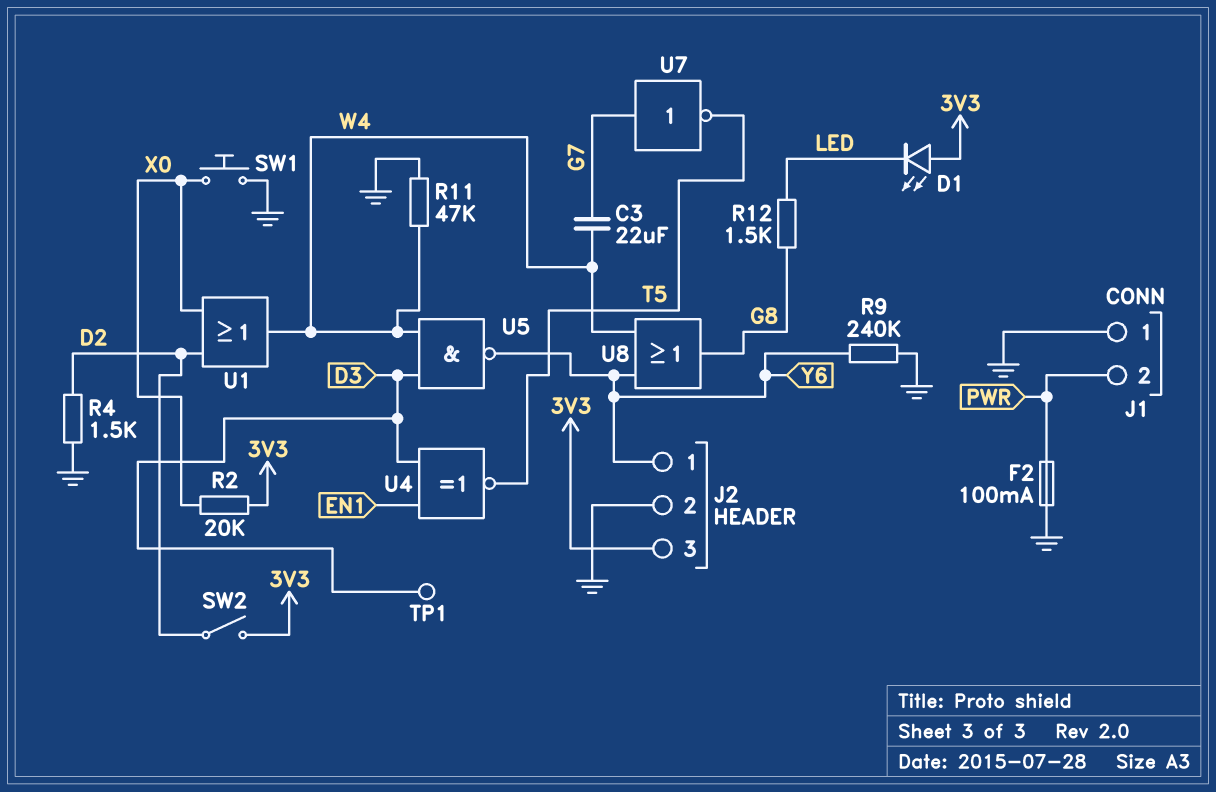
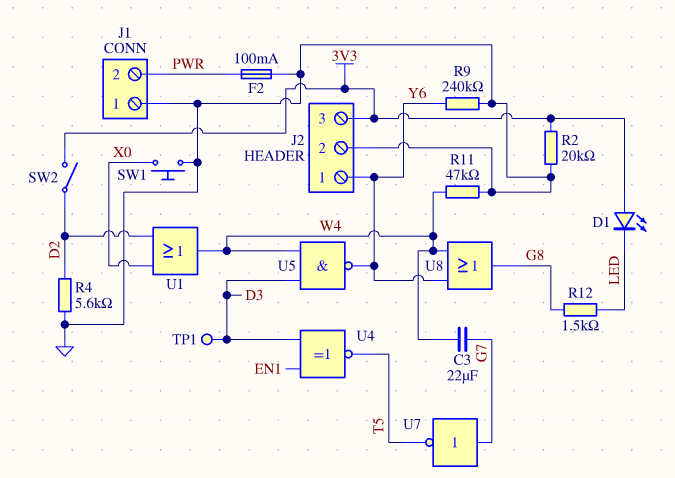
R2: 20k (3V3, X0) -> 20k (3V3, GND)
R4: 1.5k (D2, GND) -> 5.6k (D2, GND)

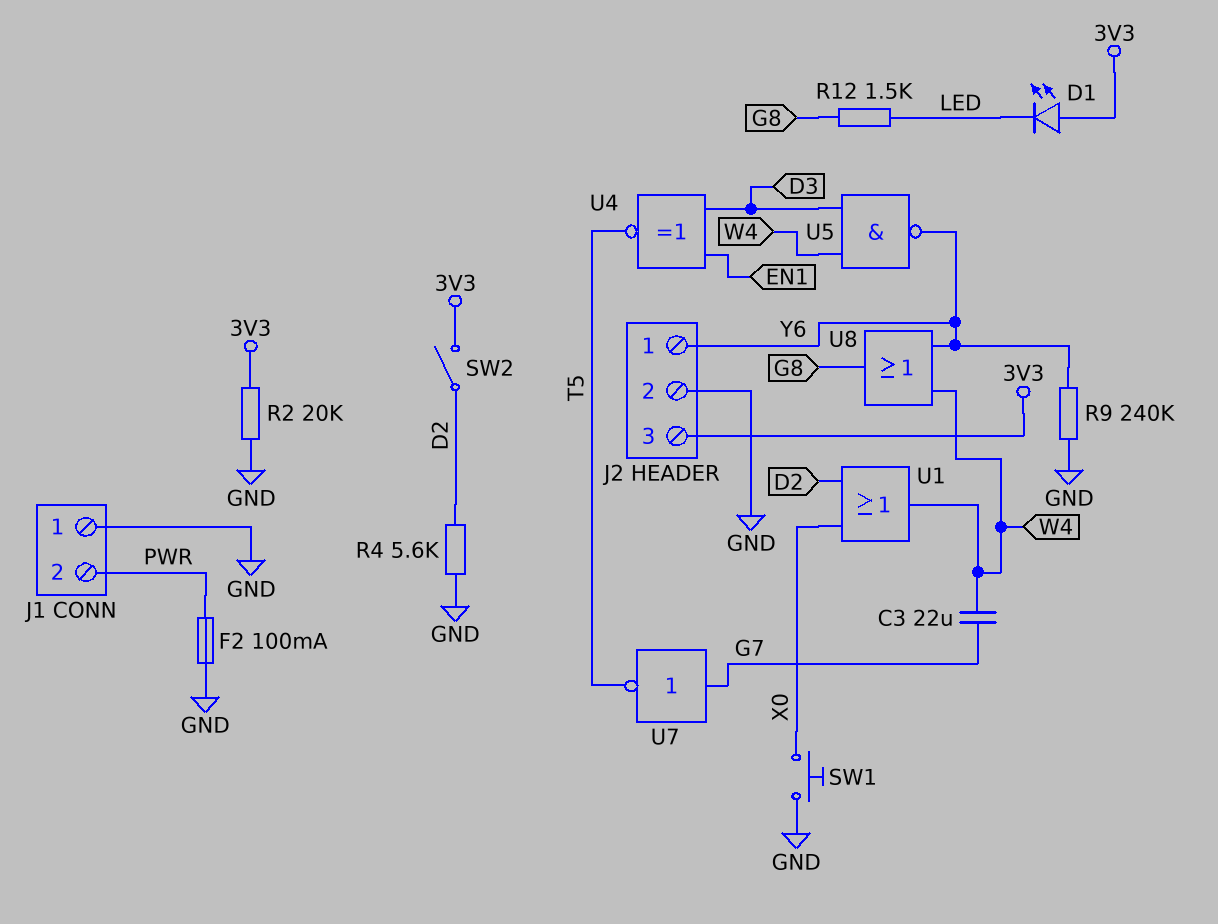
R11: 47k (GND, W4) -> none
TP1: test point (D3) -> none

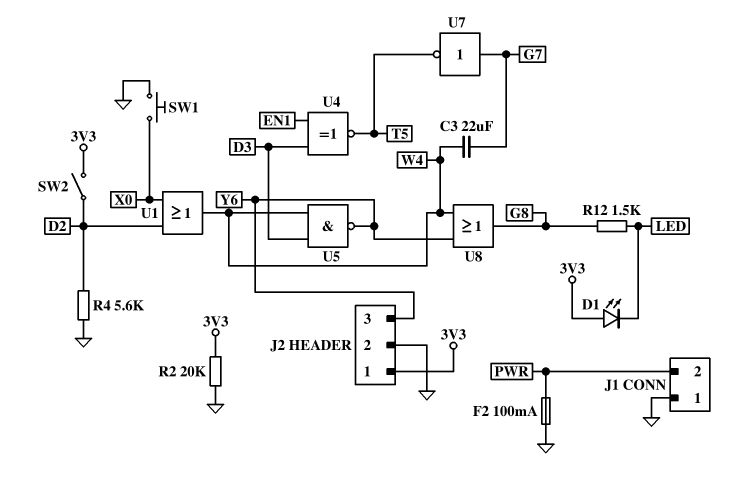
J2 pin 1: Y6 -> 3V3
J2 pin 3: 3V3 -> Y6
R9: 240k (GND, Y6) -> none

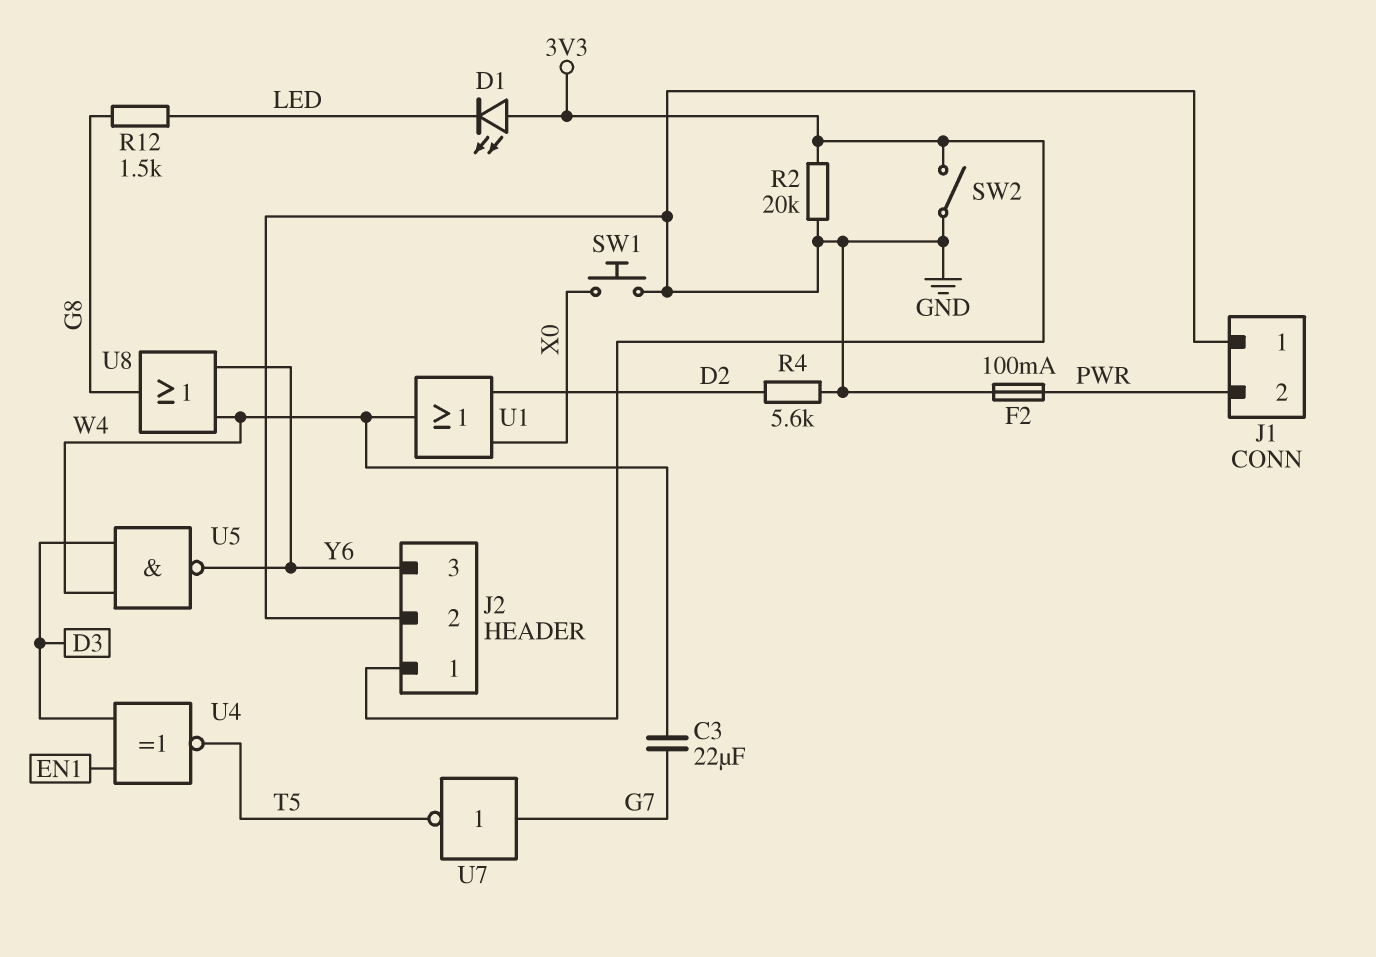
SW2: switch (3V3, D2) -> switch (3V3, GND)

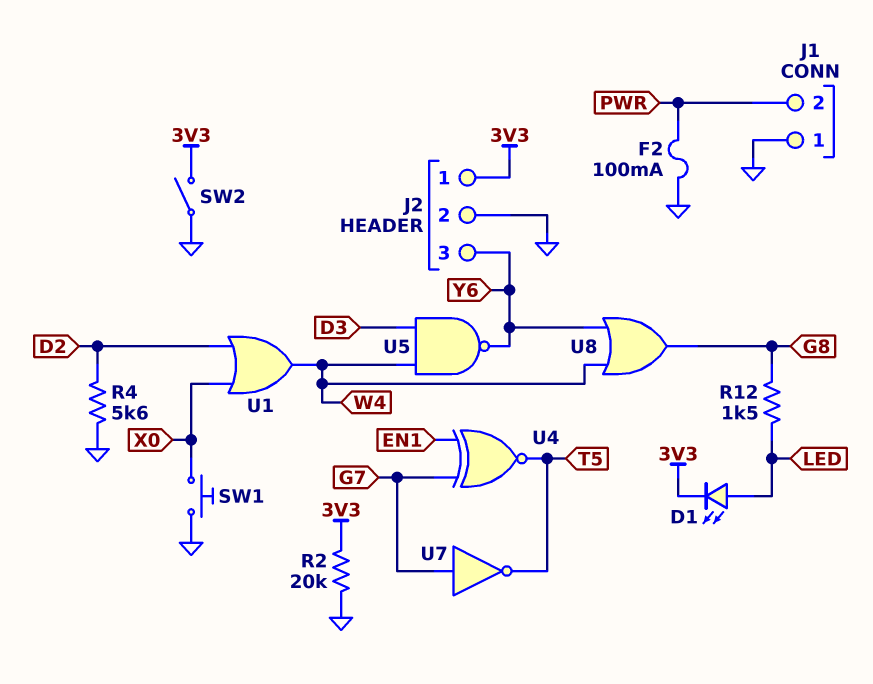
C3: 22uF (G7, W4) -> none
D1: LED (A 3V3, K LED) -> LED (A LED, K 3V3)
U4: XNOR (in D3, in EN1, out T5) -> XNOR (in EN1, in G7, out T5)

